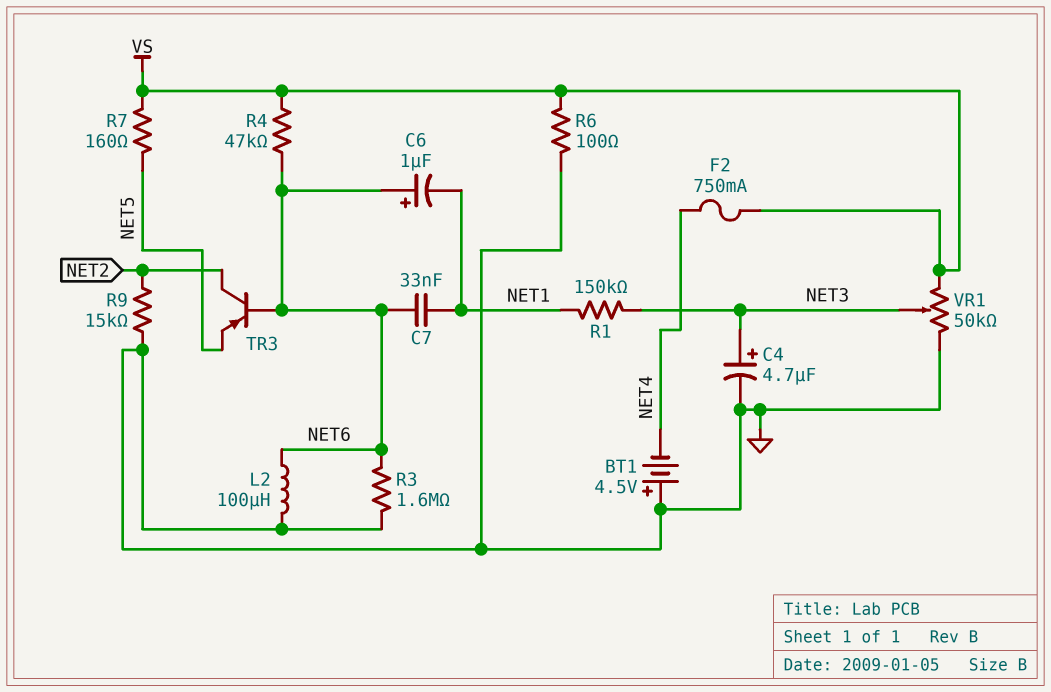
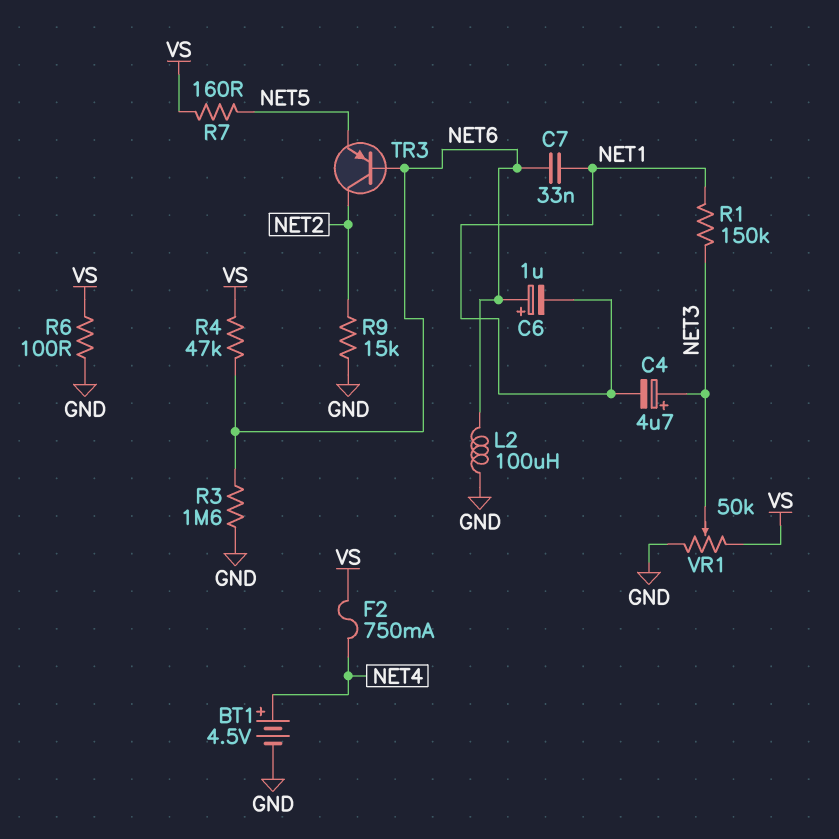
BT1: 4.5V (plus GND, minus NET4) -> 4.5V (plus NET4, minus GND)
C4: 4.7uF (plus NET3, minus GND) -> 4.7uF (plus NET3, minus NET1)

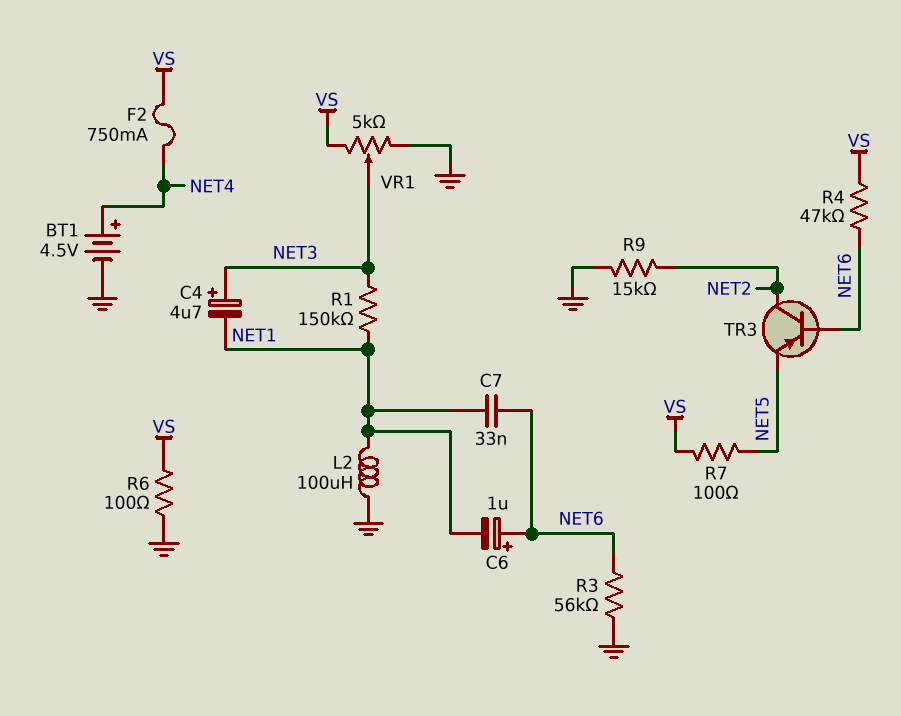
L2: 100uH (GND, NET6) -> 100uH (GND, NET1)
R3: 1.6M (GND, NET6) -> 56k (GND, NET6)
R7: 160 (NET5, VS) -> 100 (NET5, VS)
VR1: 50k (GND, VS, wiper NET3) -> 5k (GND, VS, wiper NET3)

